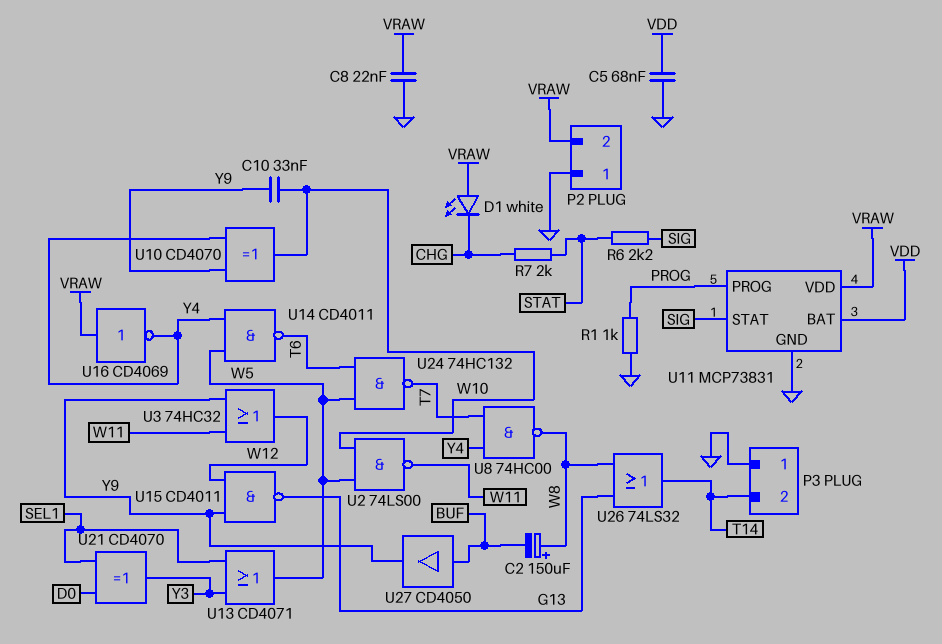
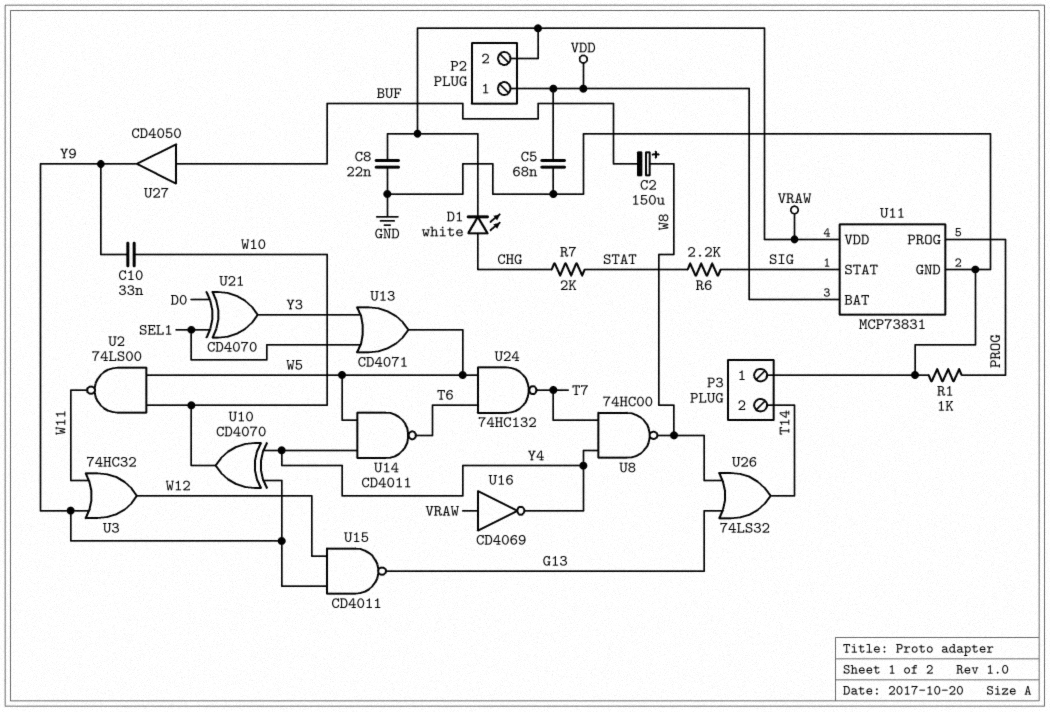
D1: LED white (A VRAW, K CHG) -> LED white (A CHG, K VRAW)
P2 pin 1: GND -> VDD

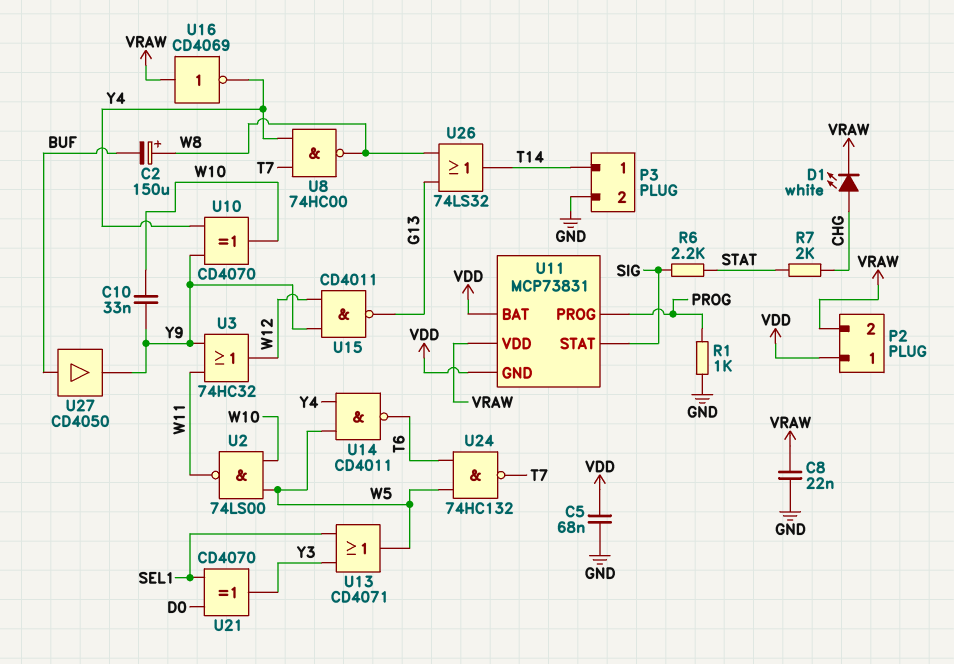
P3 pin 1: GND -> T14
P3 pin 2: T14 -> GND
U11 pin GND: GND -> VDD

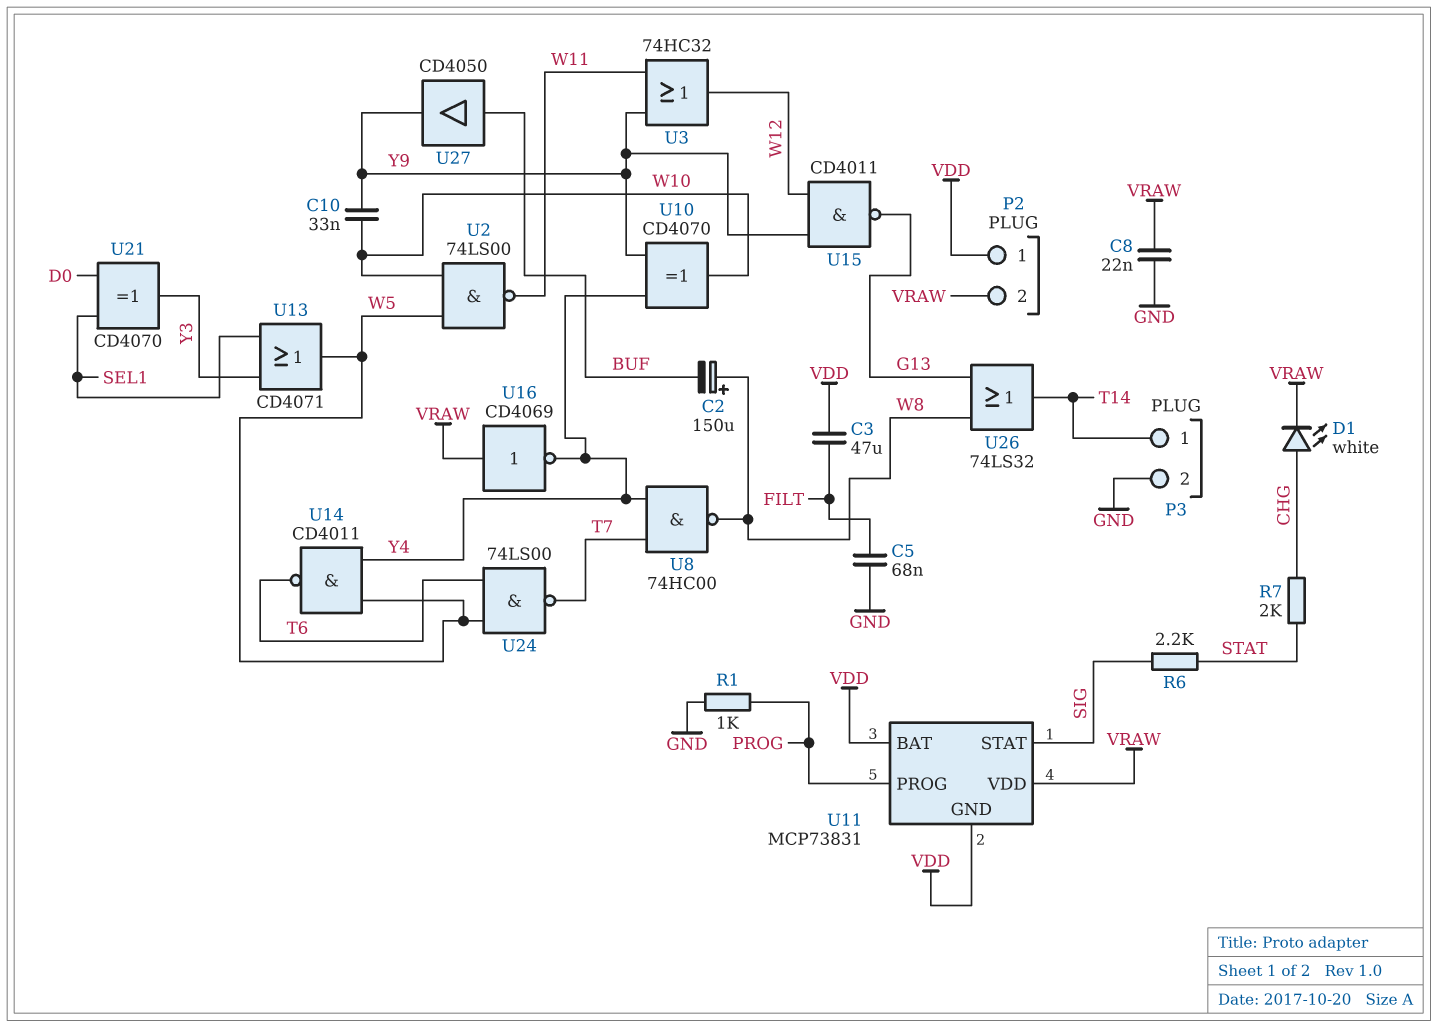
C3: none -> 47uF (FILT, VDD)
C5: 68nF (GND, VDD) -> 68nF (FILT, GND)
U24: NAND 74HC132 (in T6, in W5, out T7) -> NAND 74LS00 (in T6, in W5, out T7)

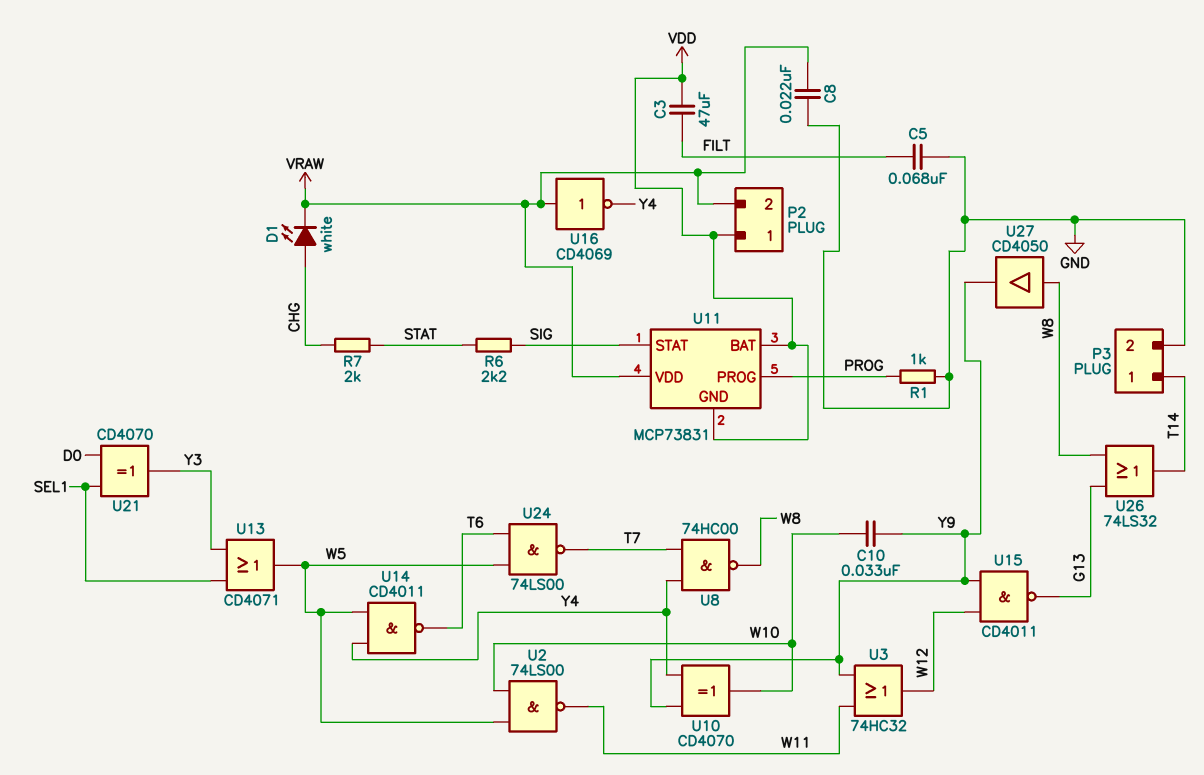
C2: 150uF (plus W8, minus BUF) -> none
U27: buffer CD4050 (in BUF, out Y9) -> buffer CD4050 (in W8, out Y9)

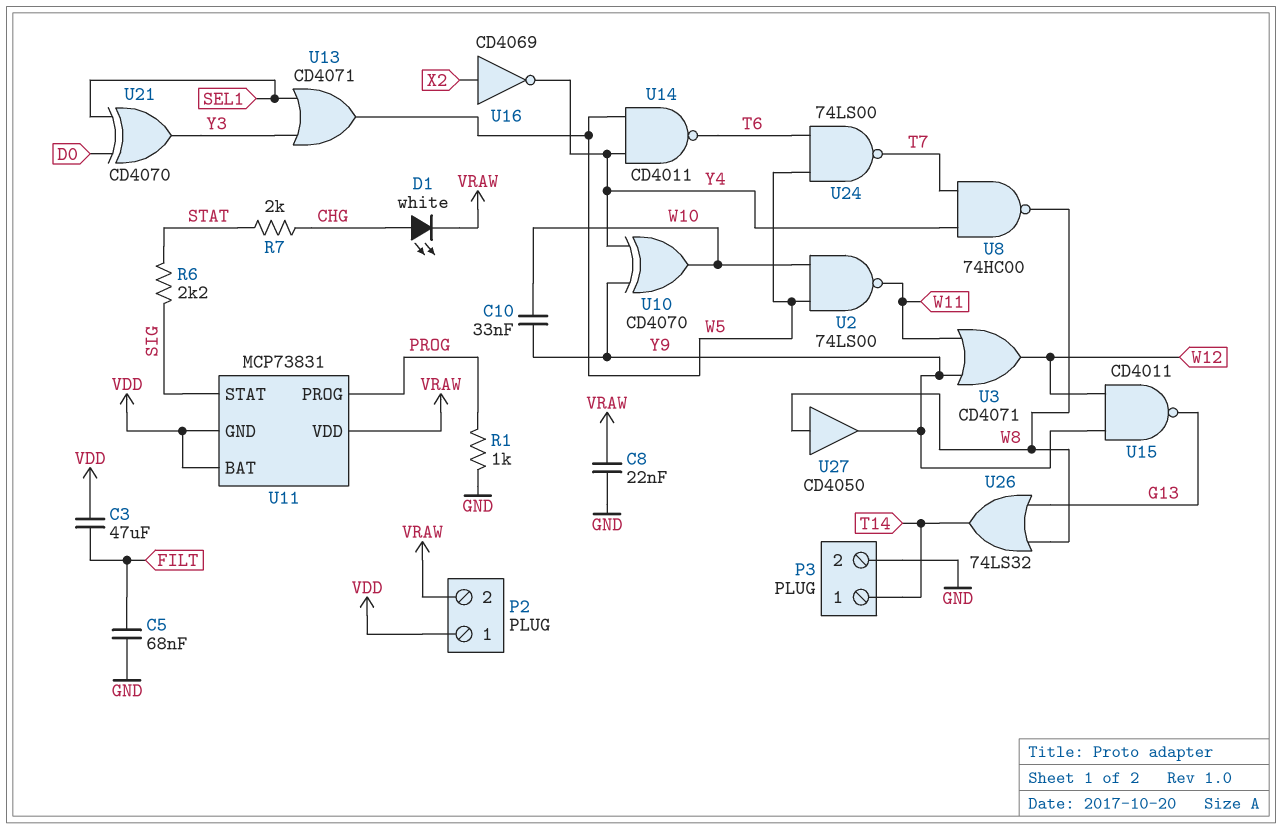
U3: OR 74HC32 (in W11, in Y9, out W12) -> OR CD4071 (in W11, in Y9, out W12)
U16: NOT CD4069 (in VRAW, out Y4) -> NOT CD4069 (in X2, out Y4)

